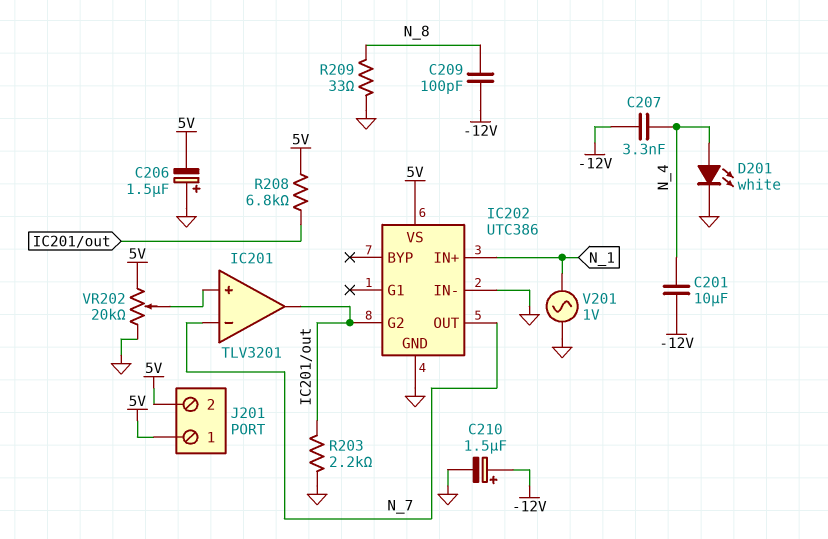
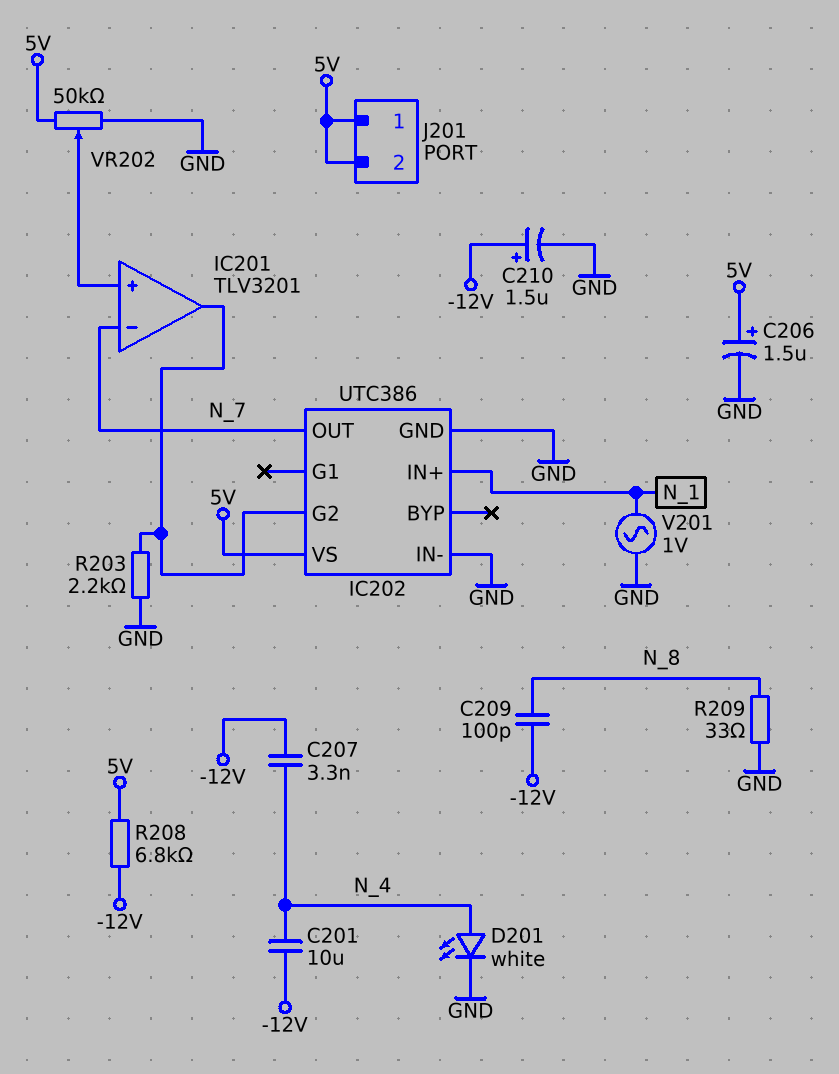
C206: 1.5uF (plus GND, minus 5V) -> 1.5uF (plus 5V, minus GND)
R208: 6.8k (5V, IC201/out) -> 6.8k (-12V, 5V)
VR202: 20k (5V, GND, wiper IC201/in+) -> 50k (5V, GND, wiper IC201/in+)

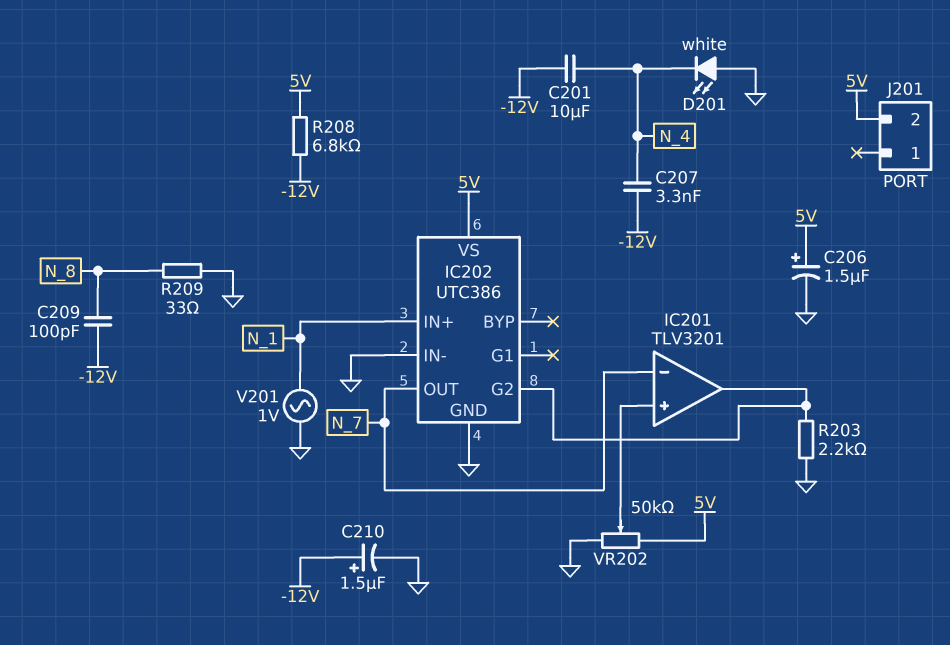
D201: LED white (A N_4, K GND) -> LED white (A GND, K N_4)
J201 pin 1: 5V -> none

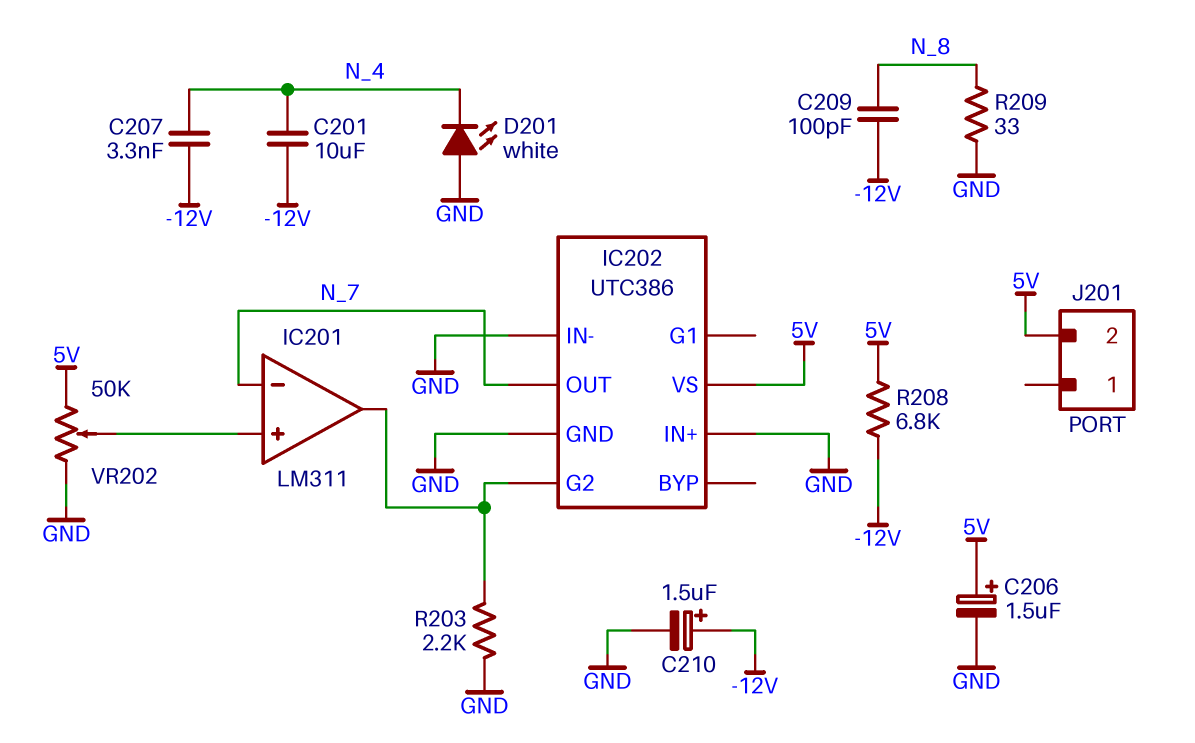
IC201: TLV3201 -> LM311
IC202 pin IN+: N_1 -> GND
V201: AC 1V (GND, N_1) -> none

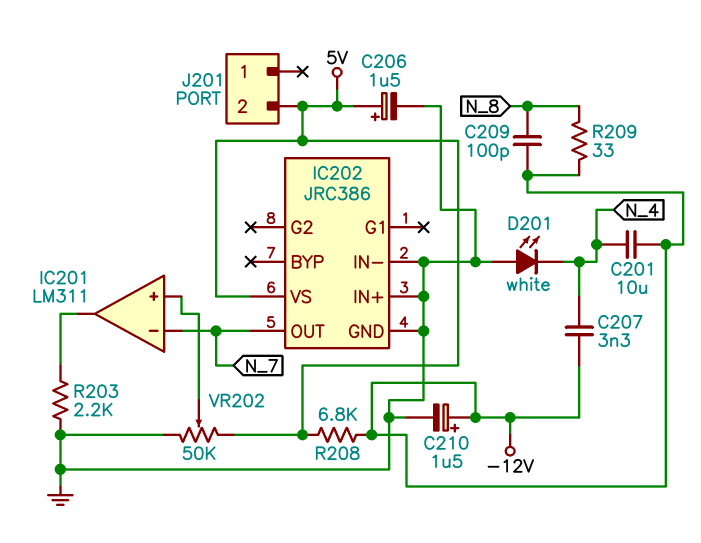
IC202: UTC386 -> JRC386
IC202 pin G2: IC201/out -> none
R209: 33 (GND, N_8) -> 33 (-12V, N_8)

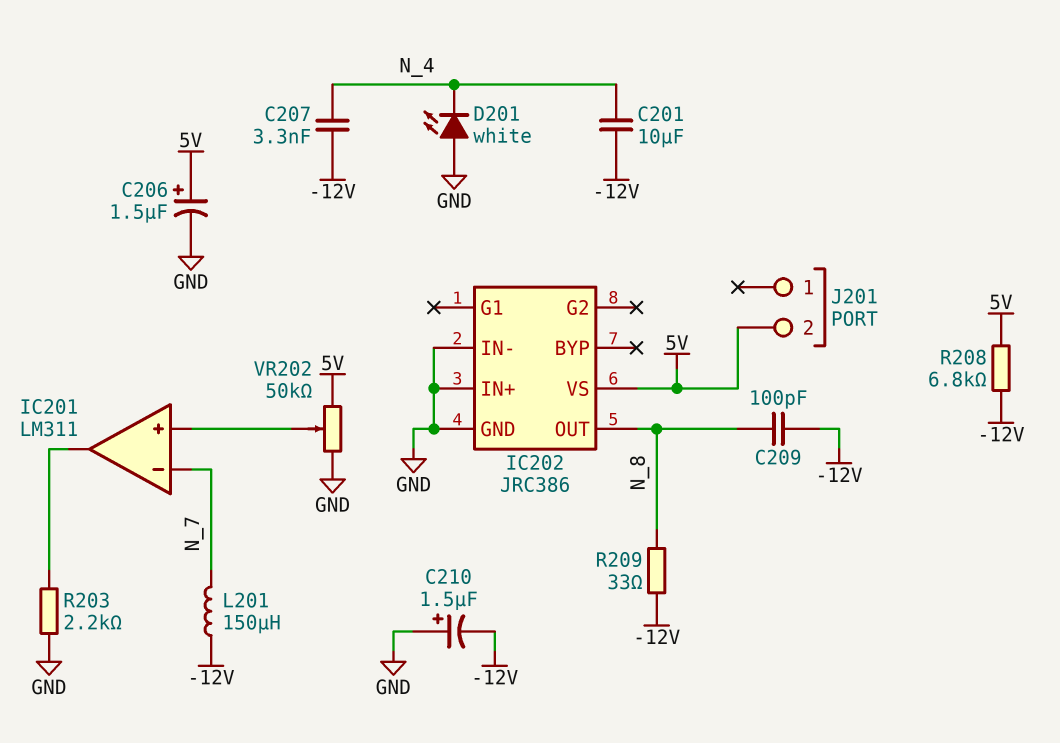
C210: 1.5uF (plus -12V, minus GND) -> 1.5uF (plus GND, minus -12V)
IC202 pin OUT: N_7 -> N_8
L201: none -> 150uH (-12V, N_7)

